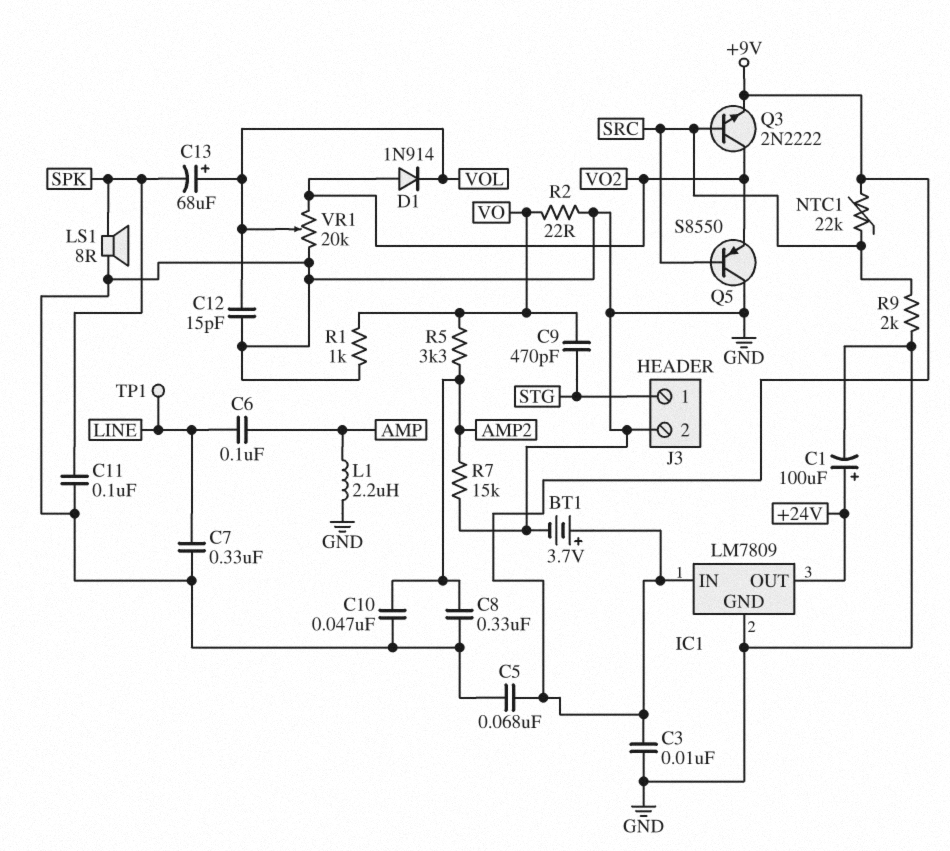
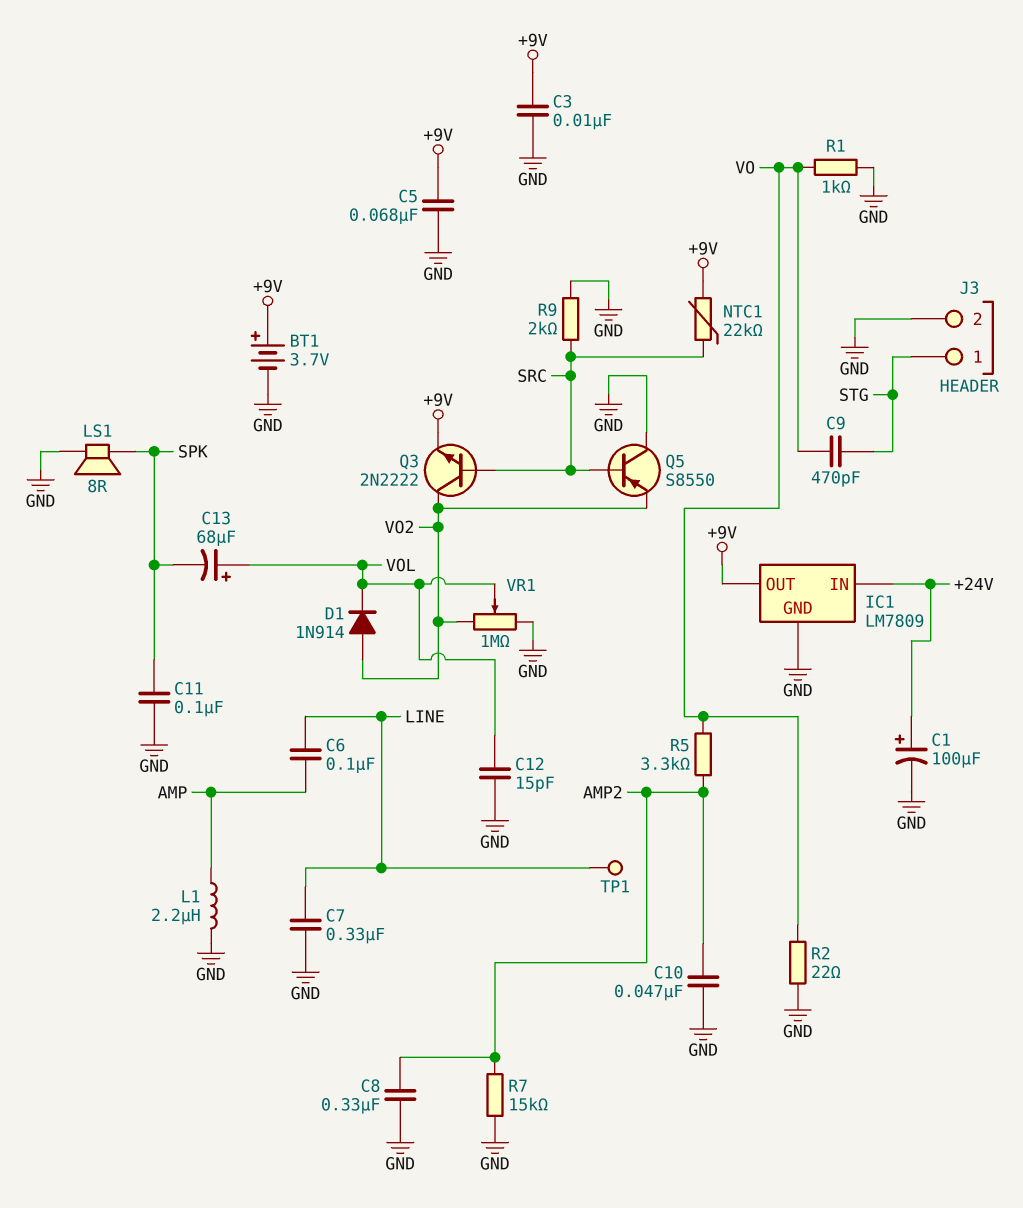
IC1 pin IN: +9V -> +24V
IC1 pin OUT: +24V -> +9V
VR1: 20k (GND, VO2, wiper VOL) -> 1M (GND, VO2, wiper VOL)

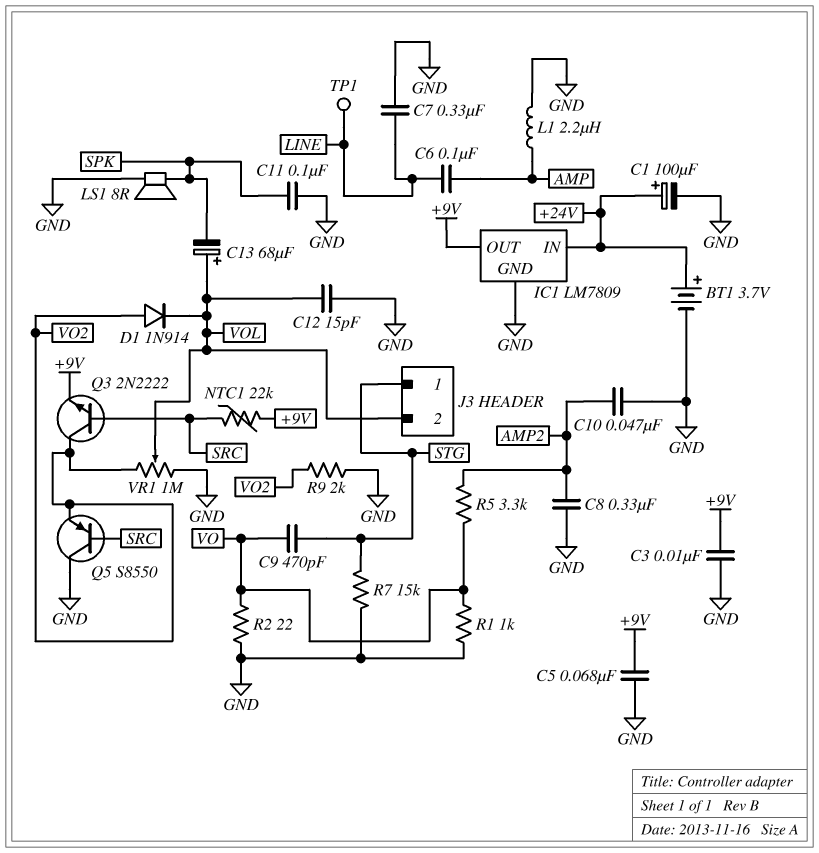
BT1: 3.7V (plus +9V, minus GND) -> 3.7V (plus +24V, minus GND)
J3 pin 2: GND -> VOL
R7: 15k (AMP2, GND) -> 15k (GND, STG)
R9: 2k (GND, SRC) -> 2k (GND, VO2)

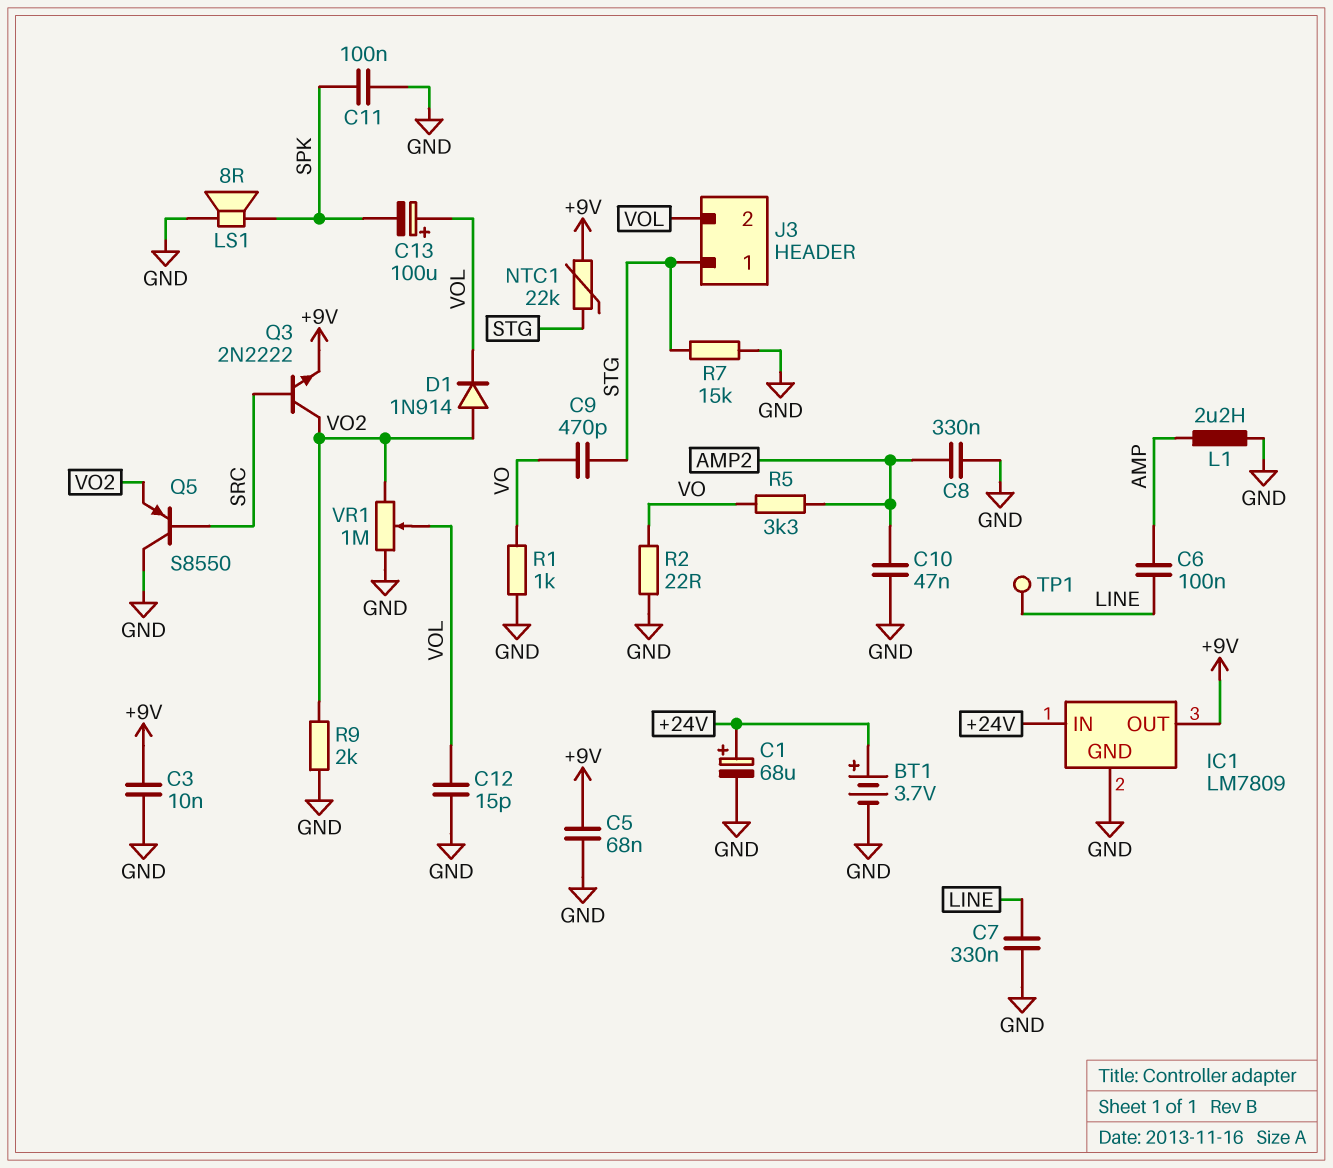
C1: 100uF (plus +24V, minus GND) -> 68uF (plus +24V, minus GND)
C13: 68uF (plus VOL, minus SPK) -> 100uF (plus VOL, minus SPK)
NTC1: 22k (+9V, SRC) -> 22k (+9V, STG)

